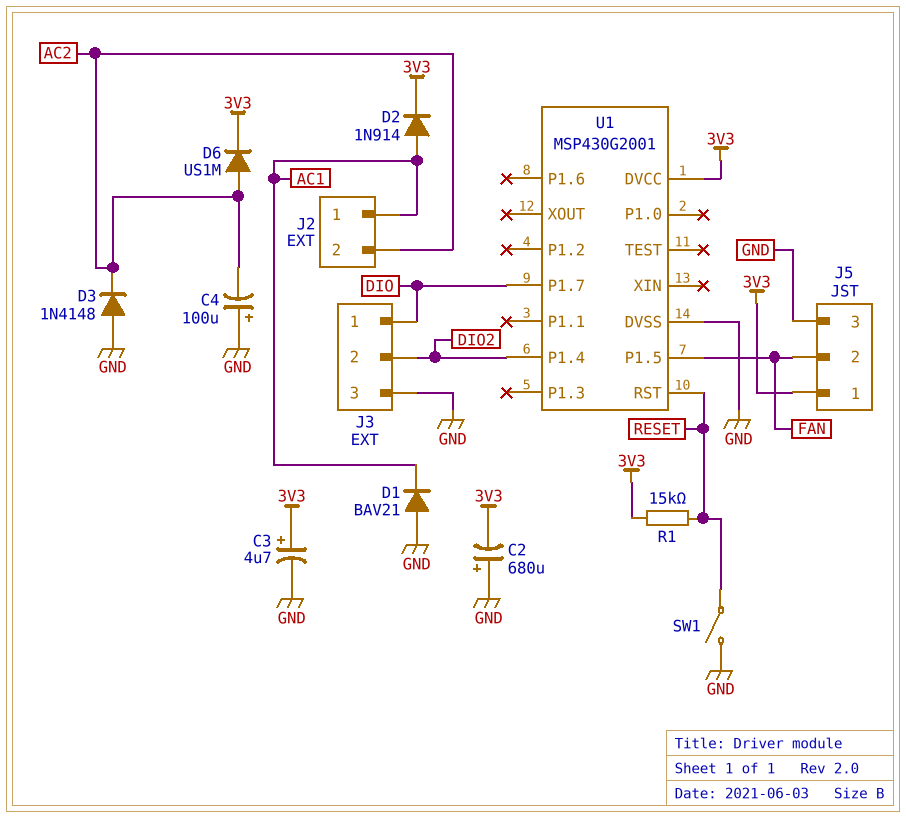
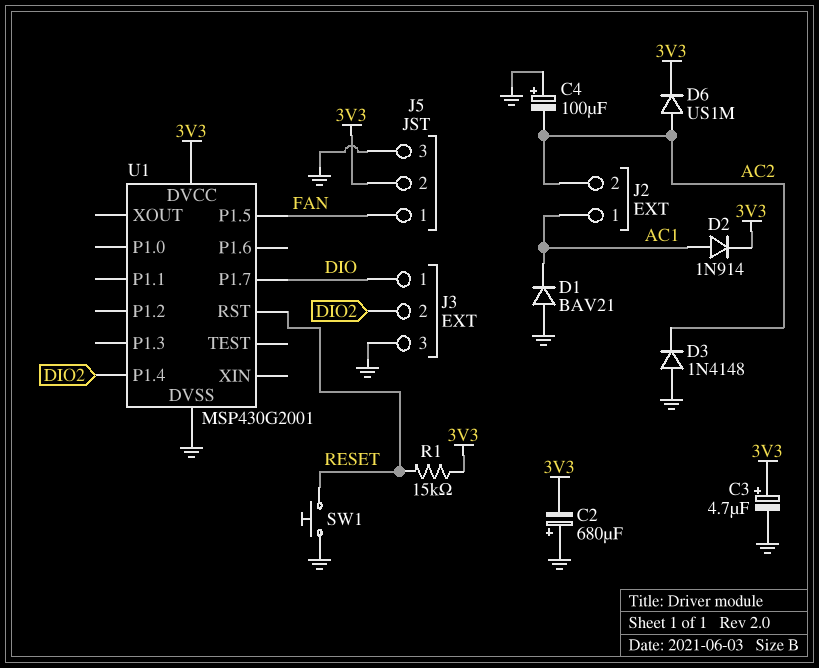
J5 pin 1: 3V3 -> FAN
J5 pin 2: FAN -> 3V3
SW1: switch (GND, RESET) -> button (GND, RESET)

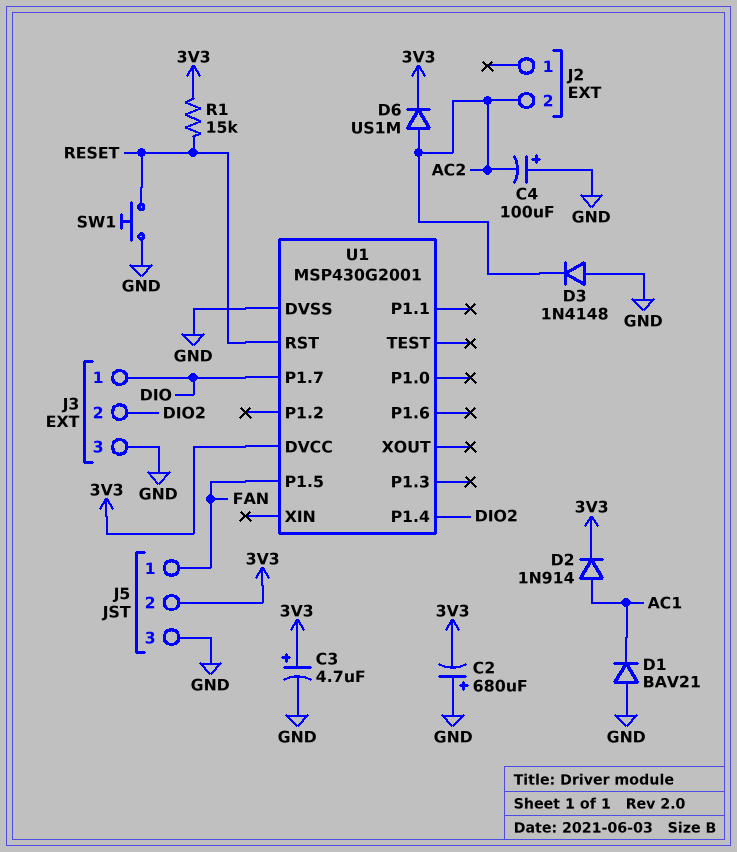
J2 pin 1: AC1 -> none

